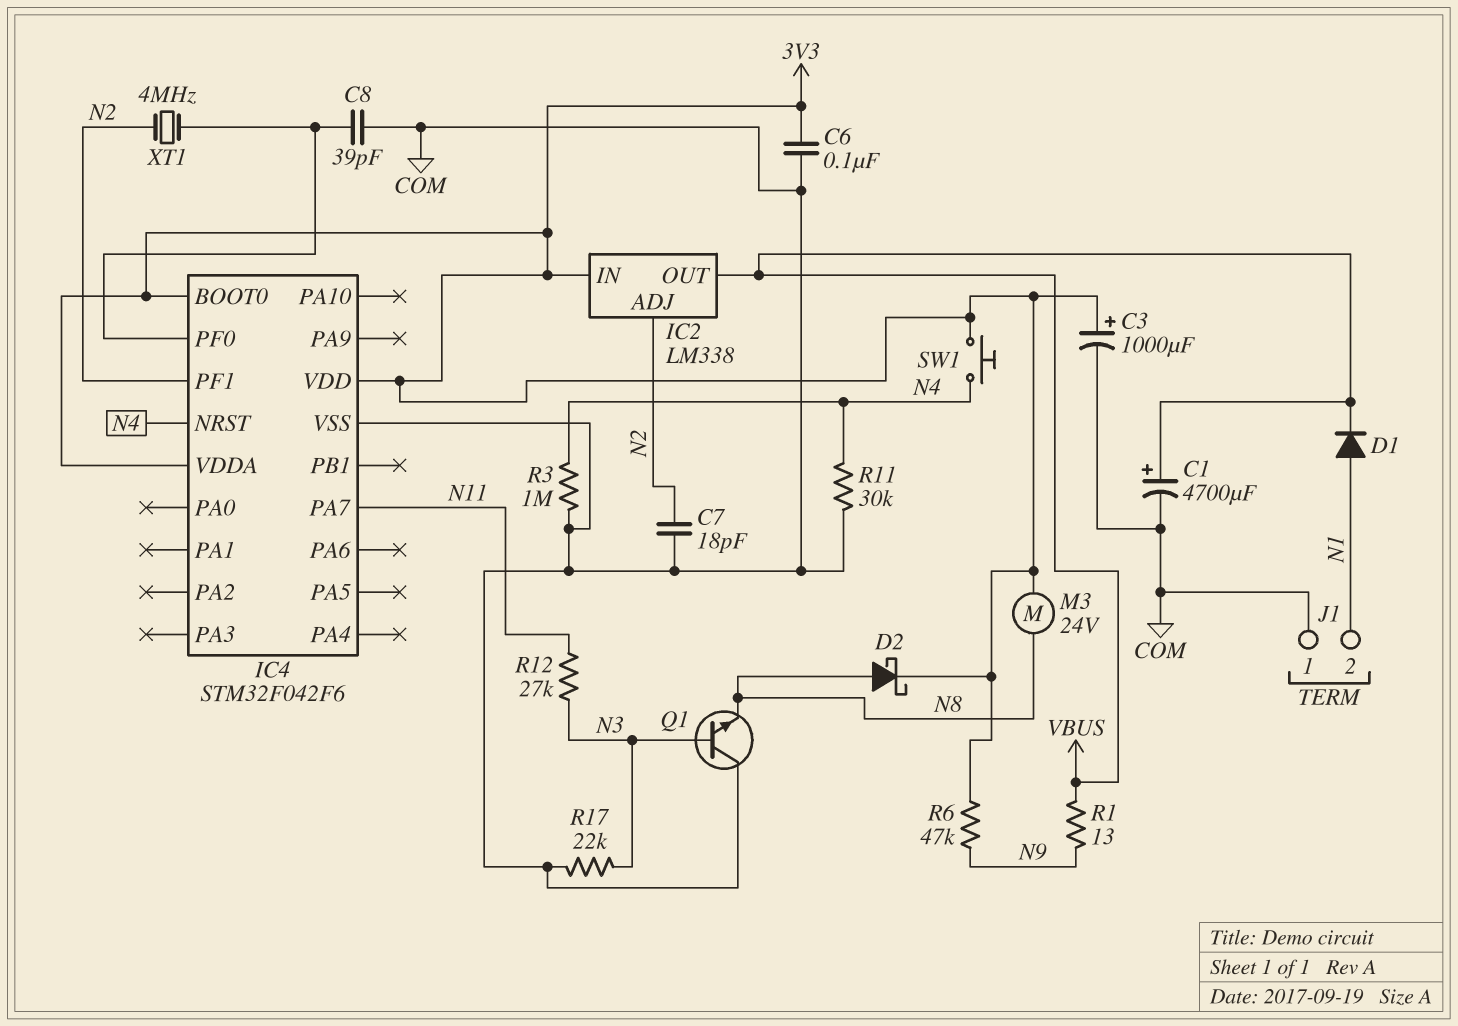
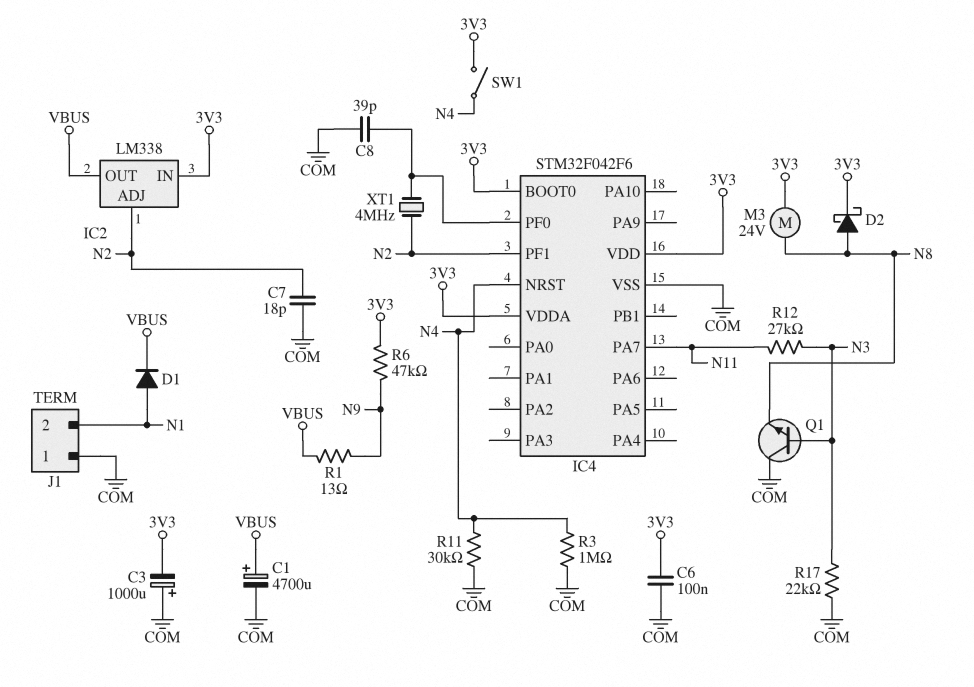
C3: 1000uF (plus 3V3, minus COM) -> 1000uF (plus COM, minus 3V3)
SW1: button (3V3, N4) -> switch (3V3, N4)

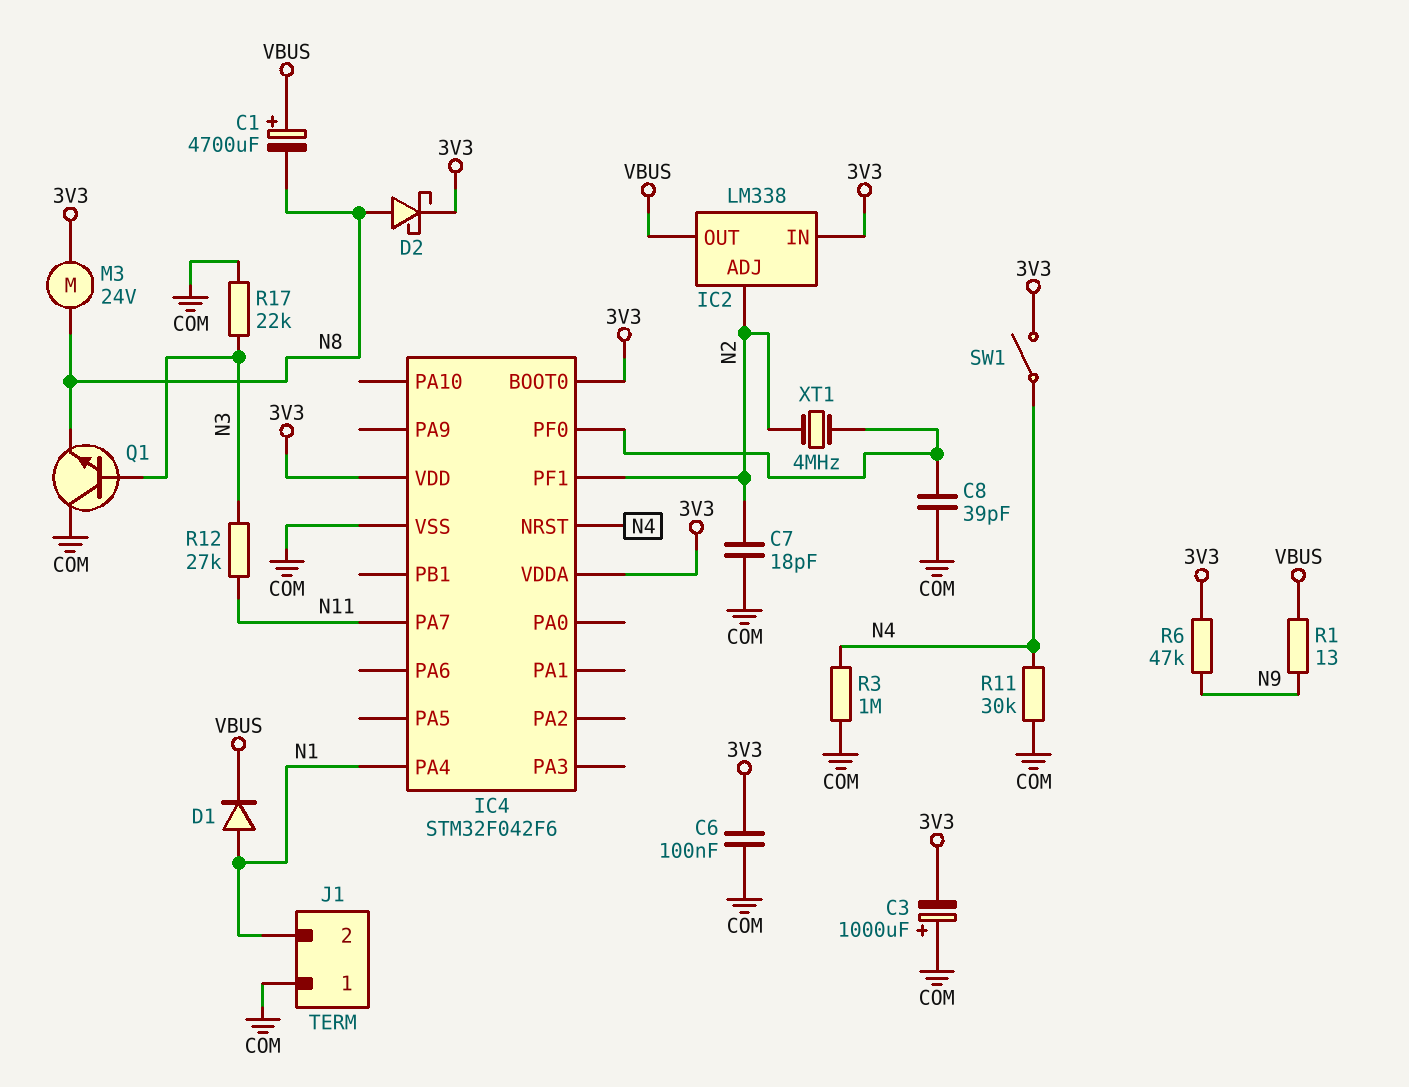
C1: 4700uF (plus VBUS, minus COM) -> 4700uF (plus VBUS, minus N8)
IC4 pin PA4: none -> N1

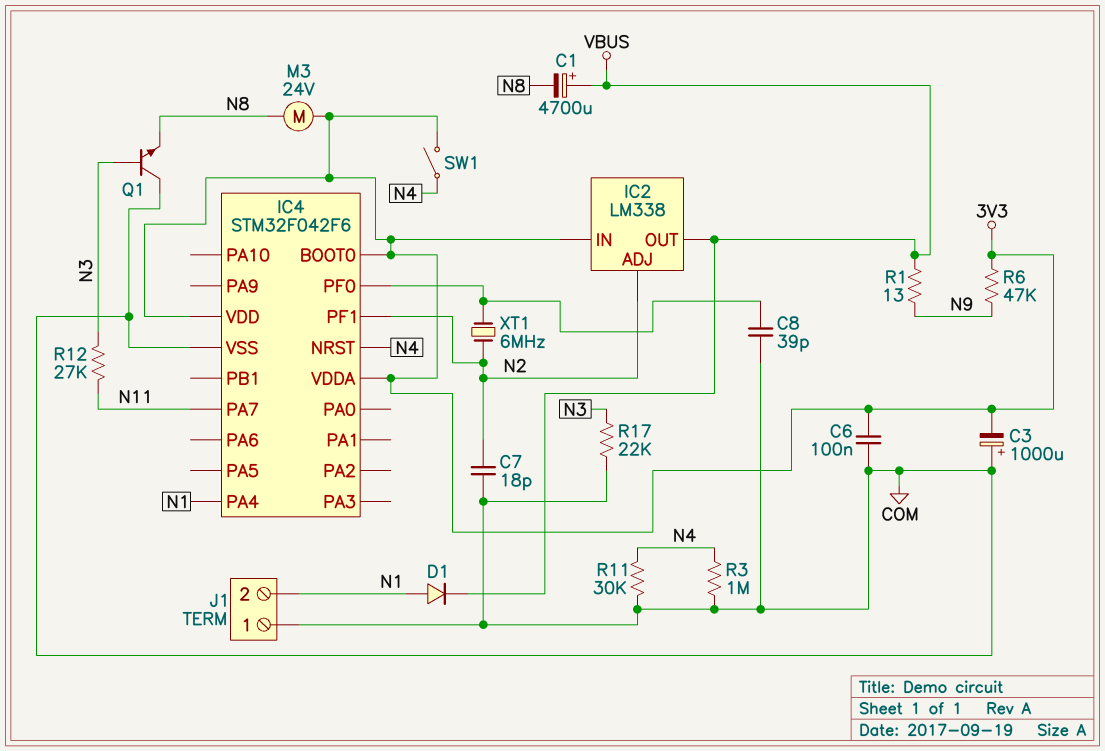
D2: schottky (A N8, K 3V3) -> none
XT1: 4MHz (IC4/PF0, N2) -> 6MHz (IC4/PF0, N2)

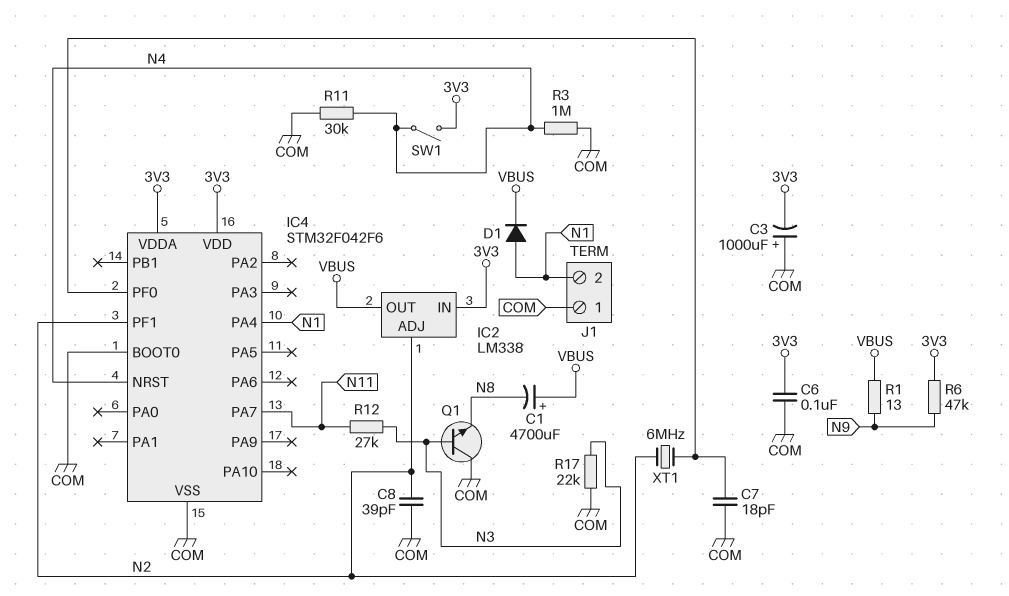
C7: 18pF (COM, N2) -> 18pF (COM, IC4/PF0)
C8: 39pF (COM, IC4/PF0) -> 39pF (COM, N2)
IC4 pin BOOT0: 3V3 -> COM
M3: motor 24V (3V3, N8) -> none

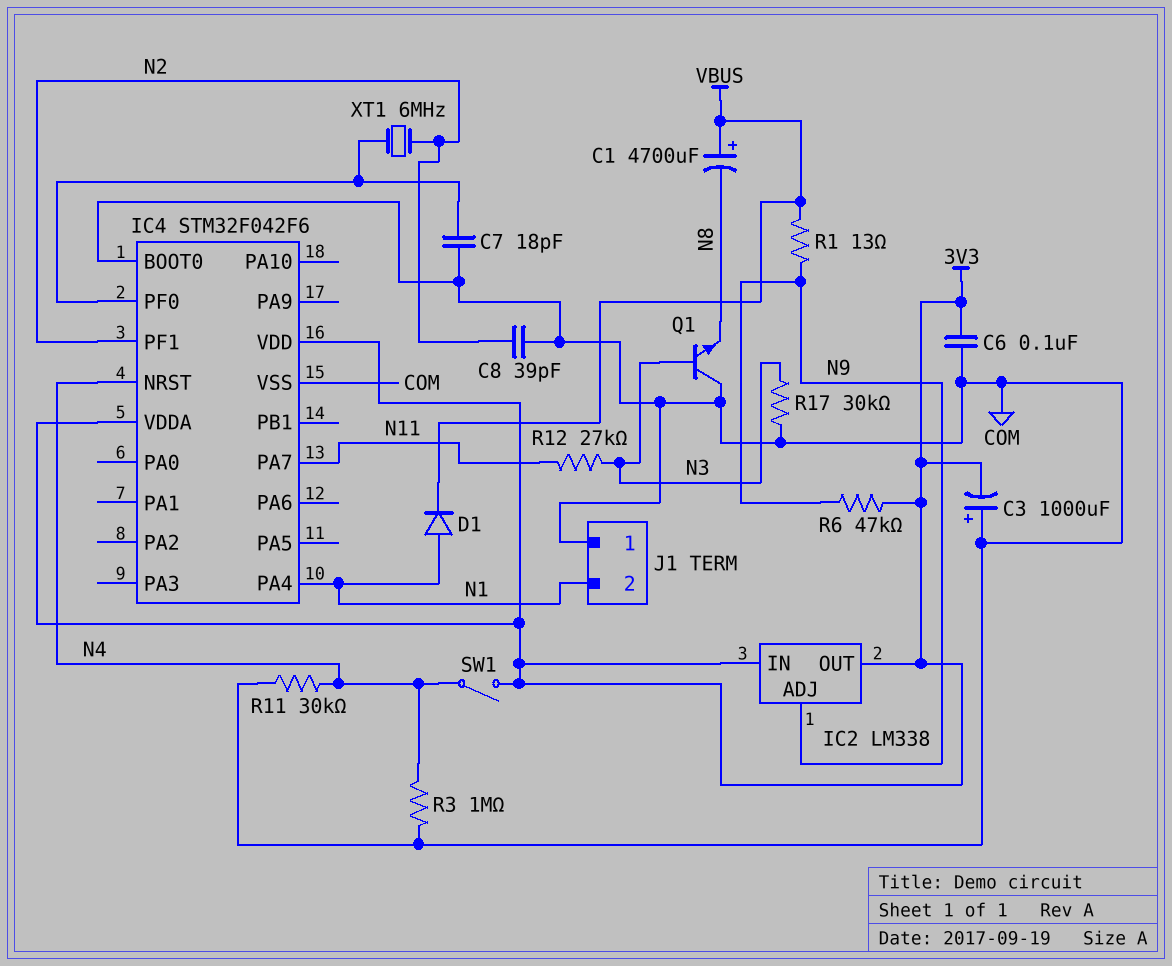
IC2 pin ADJ: N2 -> N9
IC2 pin OUT: VBUS -> 3V3
R17: 22k (COM, N3) -> 30k (COM, N3)

